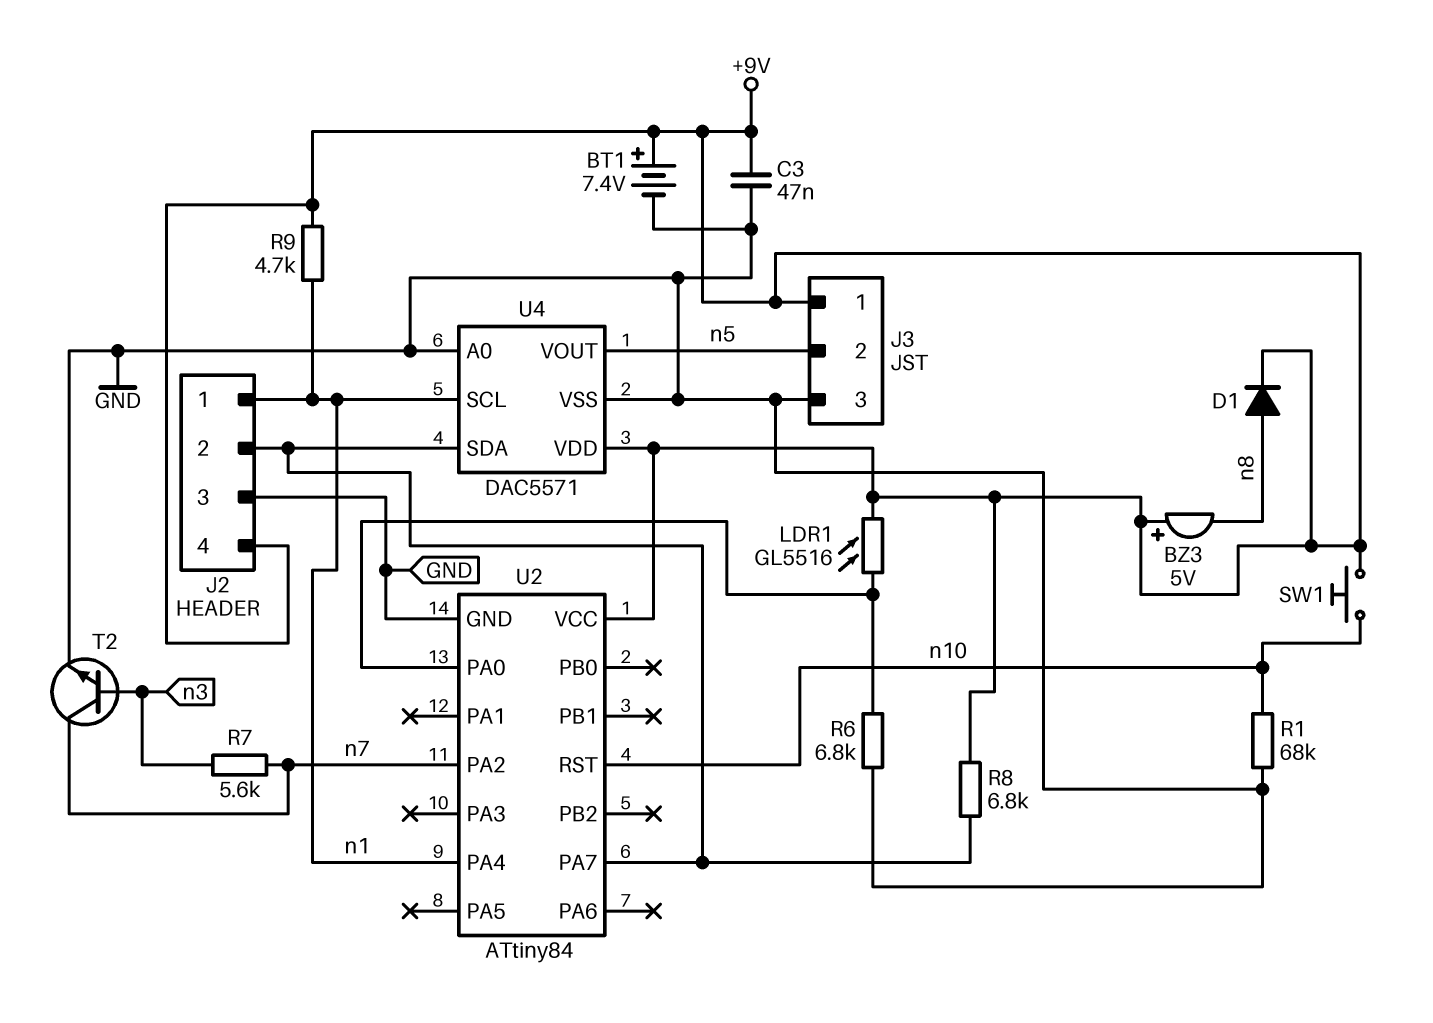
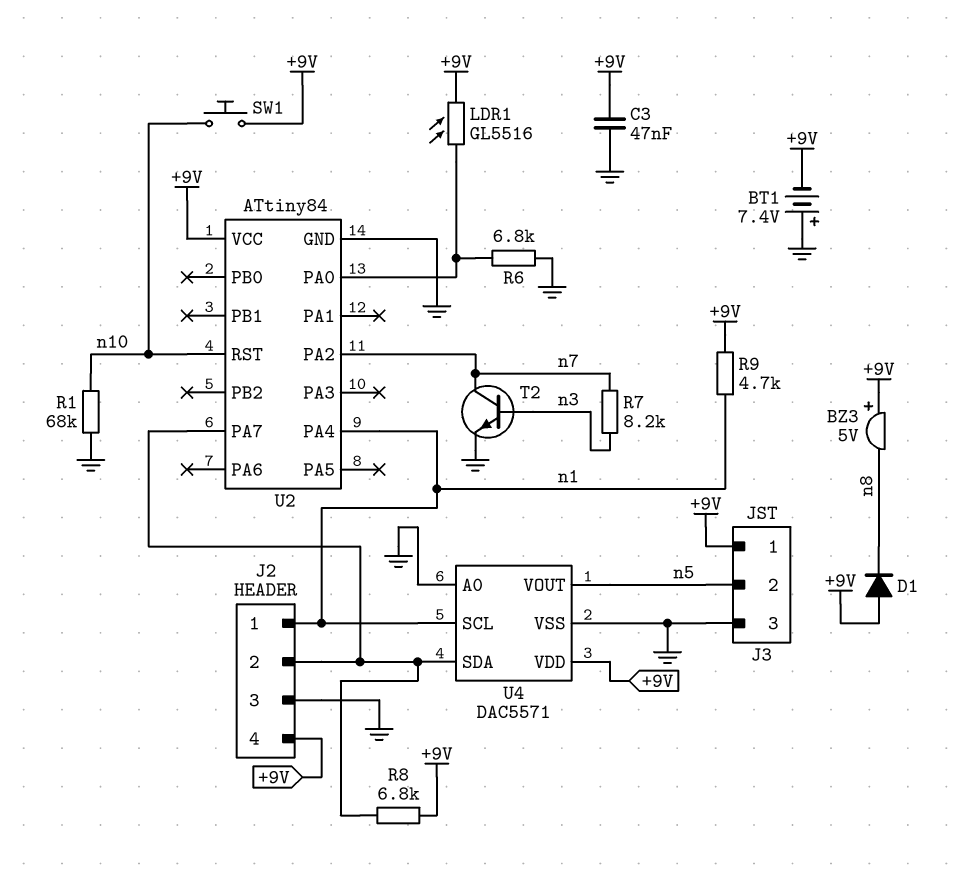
BT1: 7.4V (plus +9V, minus GND) -> 7.4V (plus GND, minus +9V)
D1: diode (A n8, K +9V) -> diode (A +9V, K n8)
R7: 5.6k (n3, n7) -> 8.2k (n3, n7)

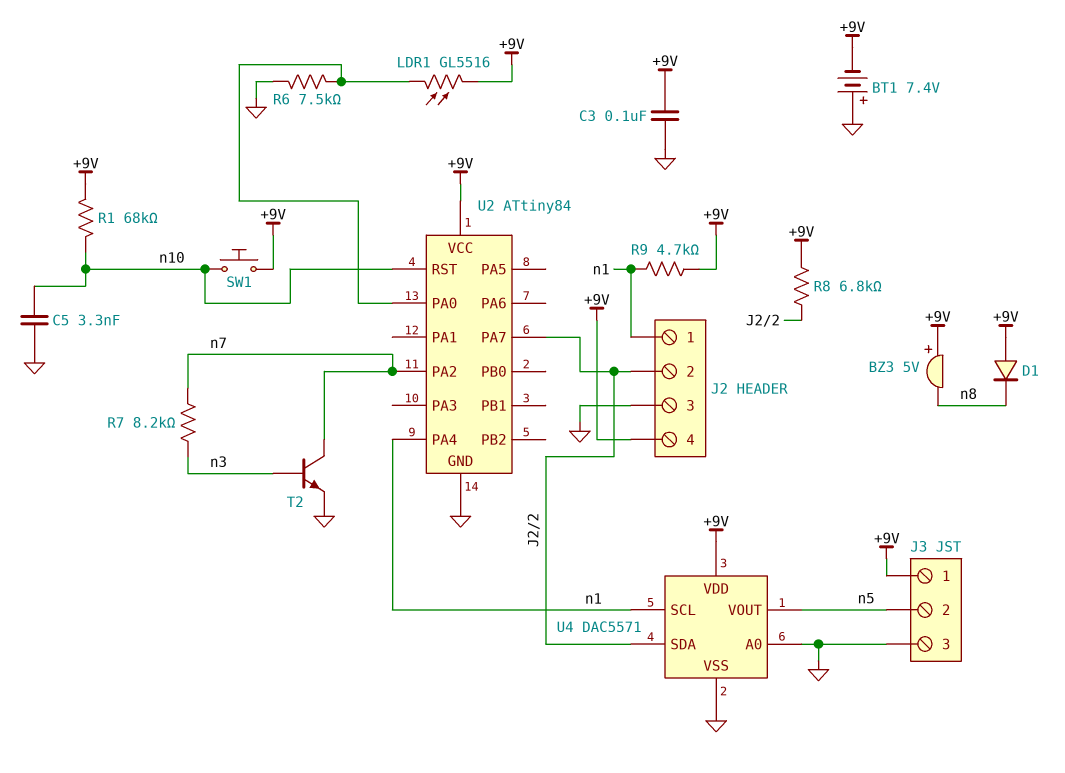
C3: 47nF (+9V, GND) -> 100nF (+9V, GND)
C5: none -> 3.3nF (GND, n10)
R1: 68k (GND, n10) -> 68k (+9V, n10)
R6: 6.8k (GND, U2/PA0) -> 7.5k (GND, U2/PA0)

